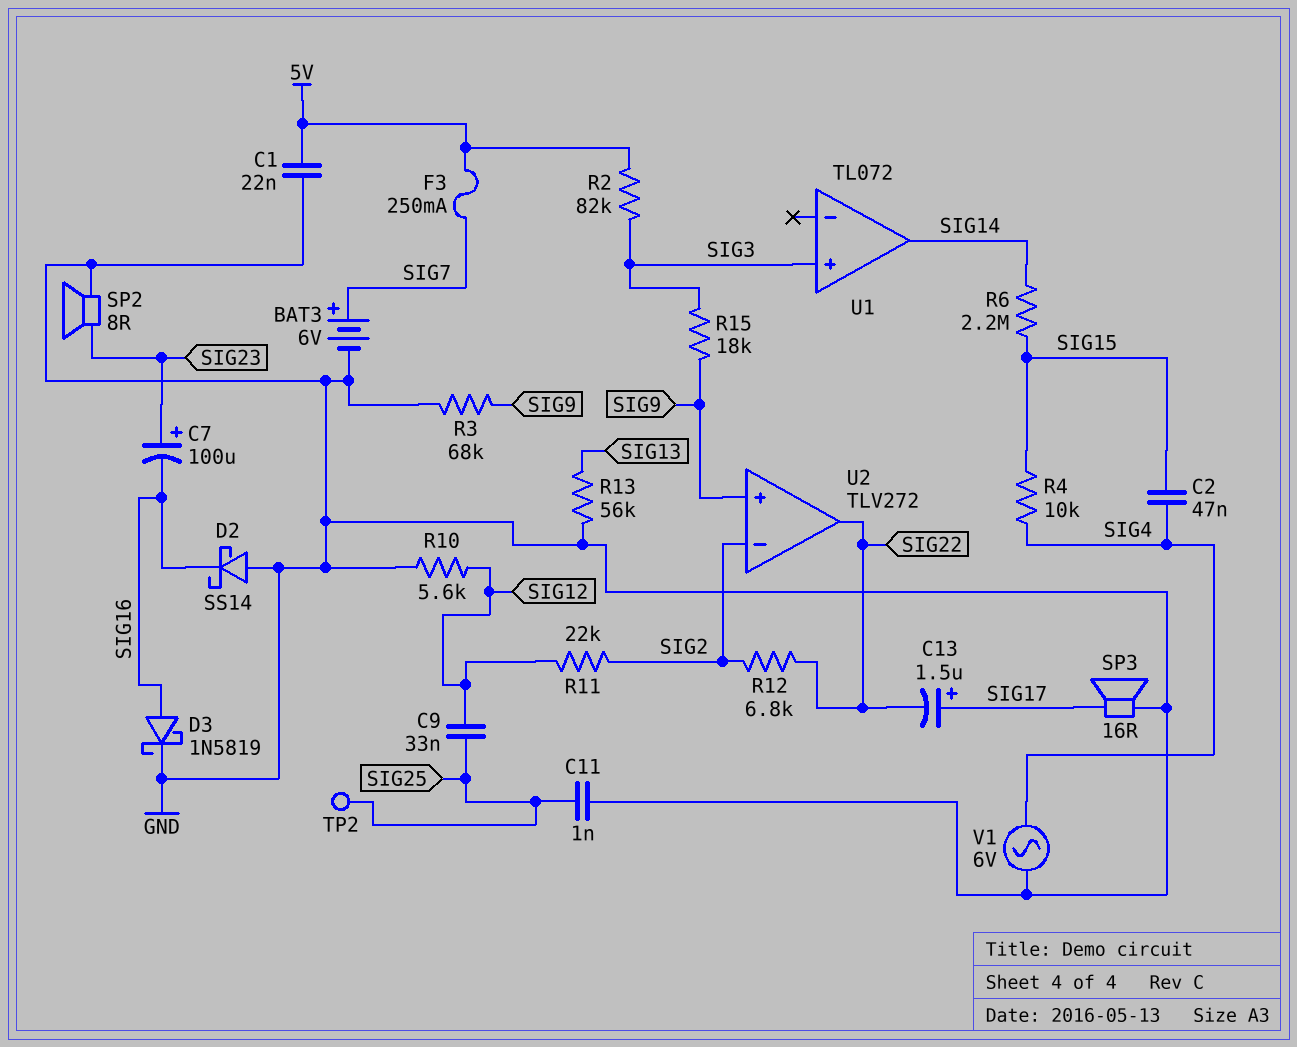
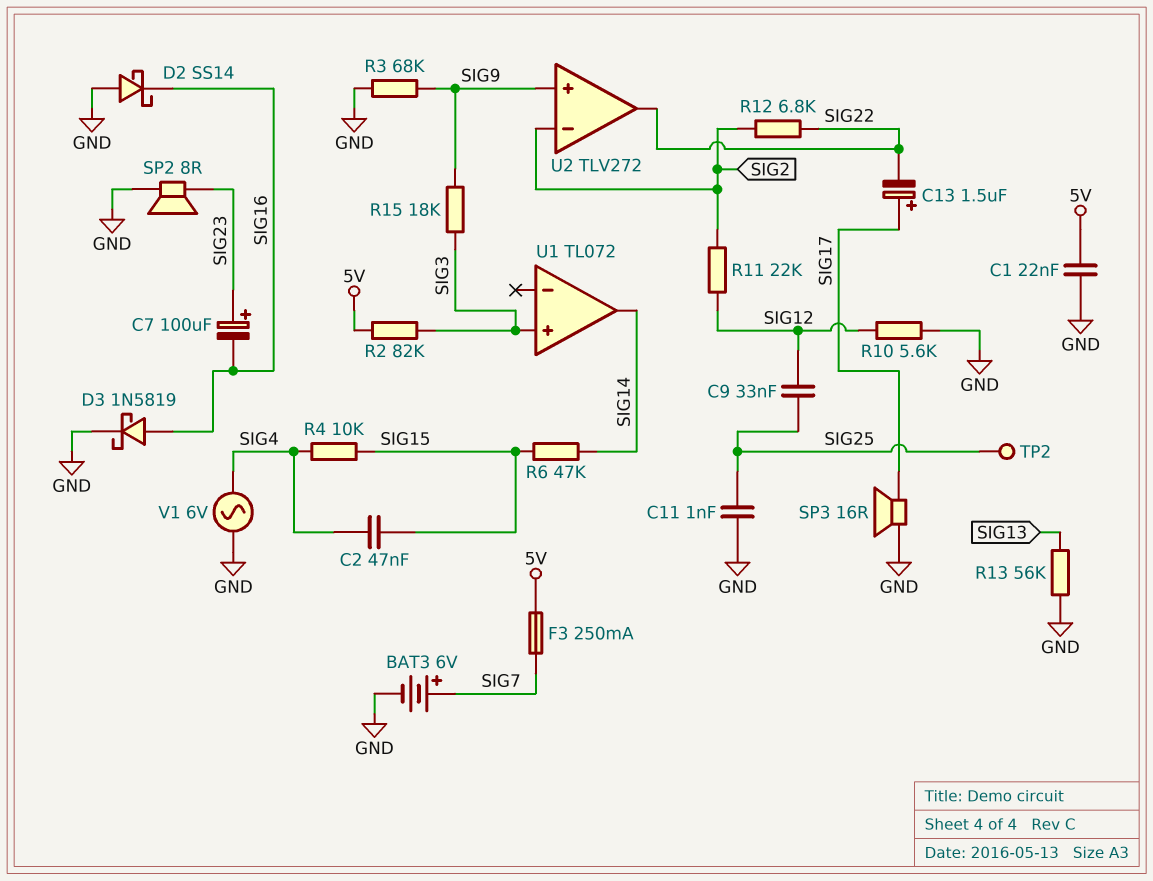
R6: 2.2M (SIG14, SIG15) -> 47k (SIG14, SIG15)

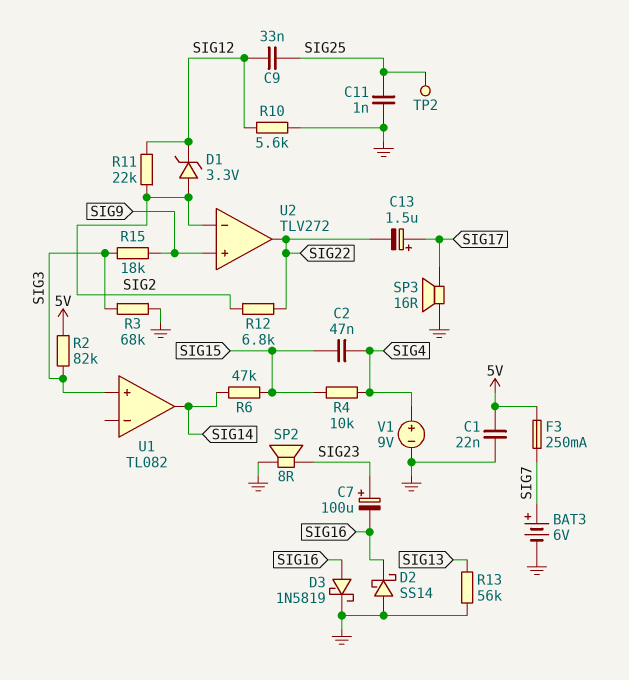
D1: none -> zener 3.3V (A SIG2, K SIG12)
R3: 68k (GND, SIG9) -> 68k (GND, SIG3)
U1: TL072 -> TL082
V1: AC 6V (GND, SIG4) -> 9V (plus SIG4, minus GND)

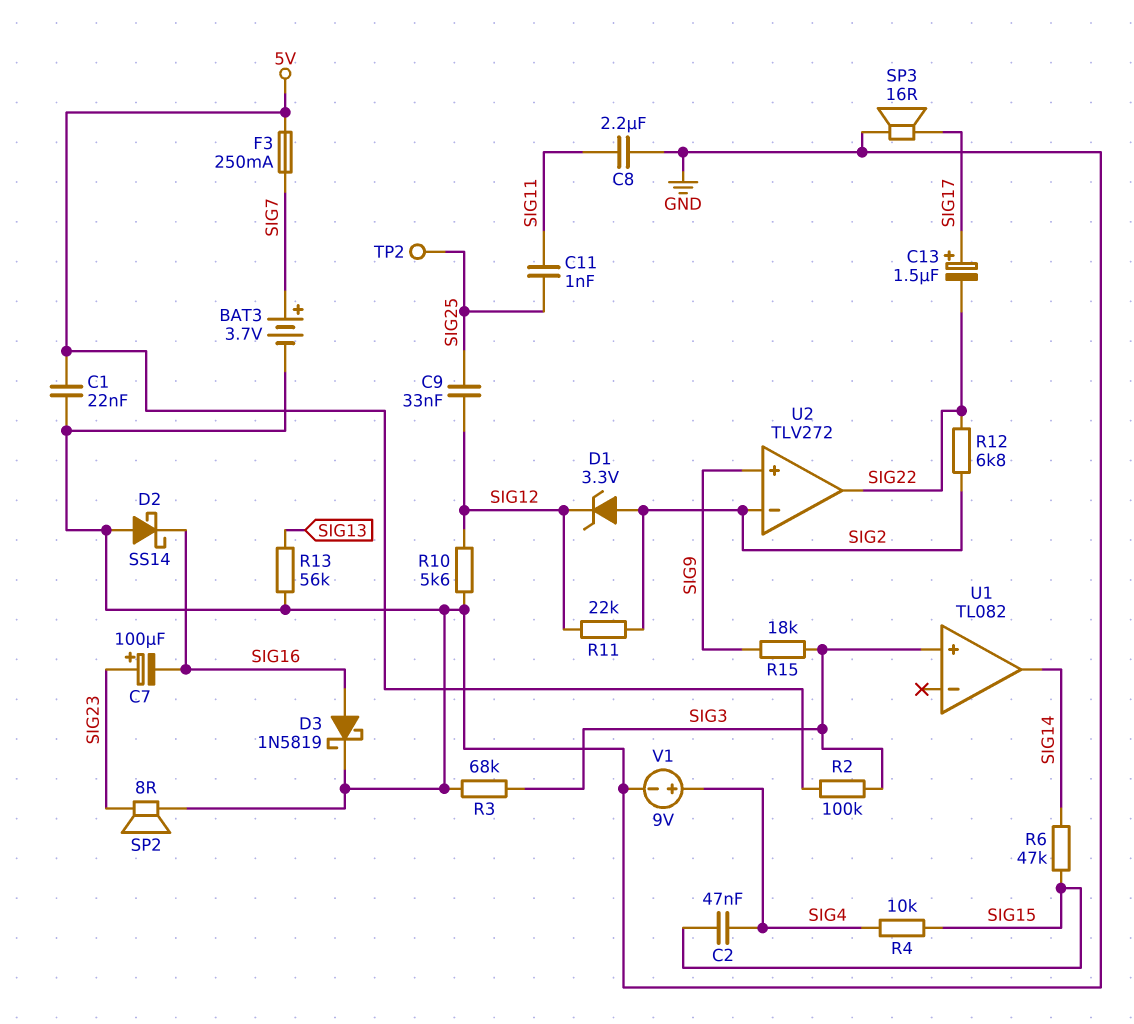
BAT3: 6V (plus SIG7, minus GND) -> 3.7V (plus SIG7, minus GND)
C8: none -> 2.2uF (GND, SIG11)
C11: 1nF (GND, SIG25) -> 1nF (SIG11, SIG25)
R2: 82k (5V, SIG3) -> 100k (5V, SIG3)

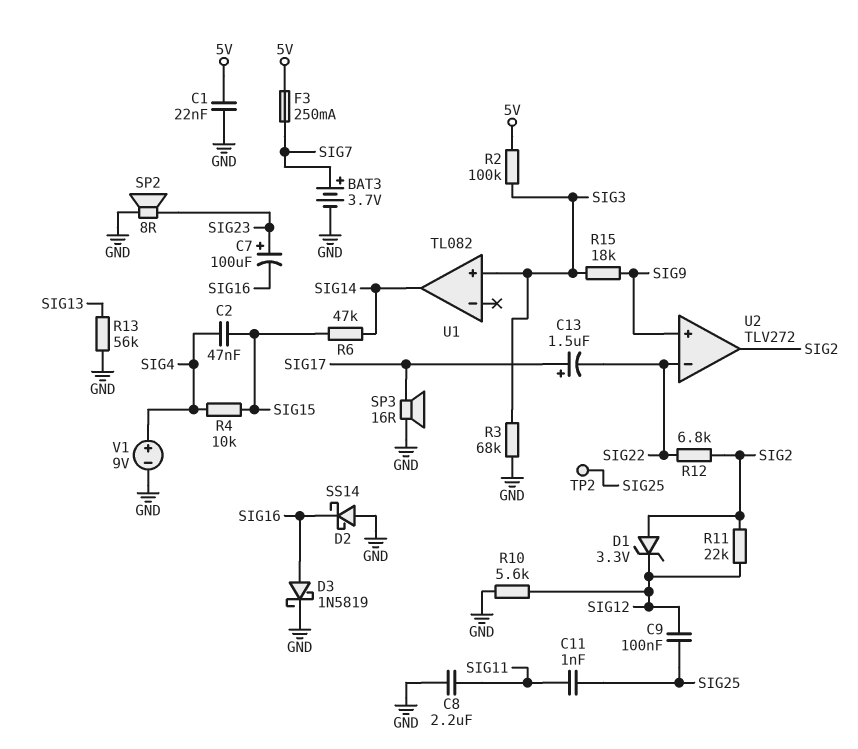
C9: 33nF (SIG12, SIG25) -> 100nF (SIG12, SIG25)
U2 pin in-: SIG2 -> SIG22
U2 pin out: SIG22 -> SIG2

